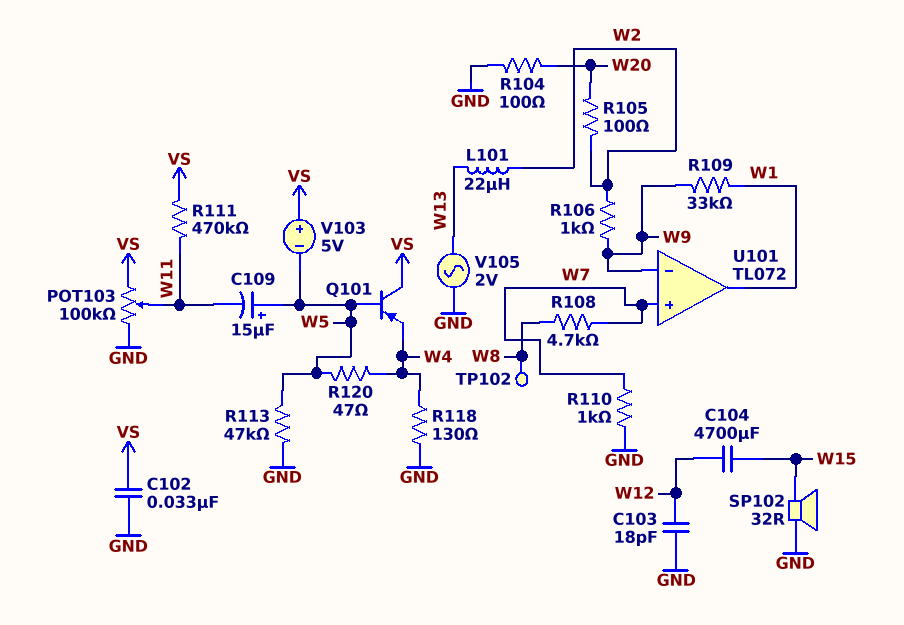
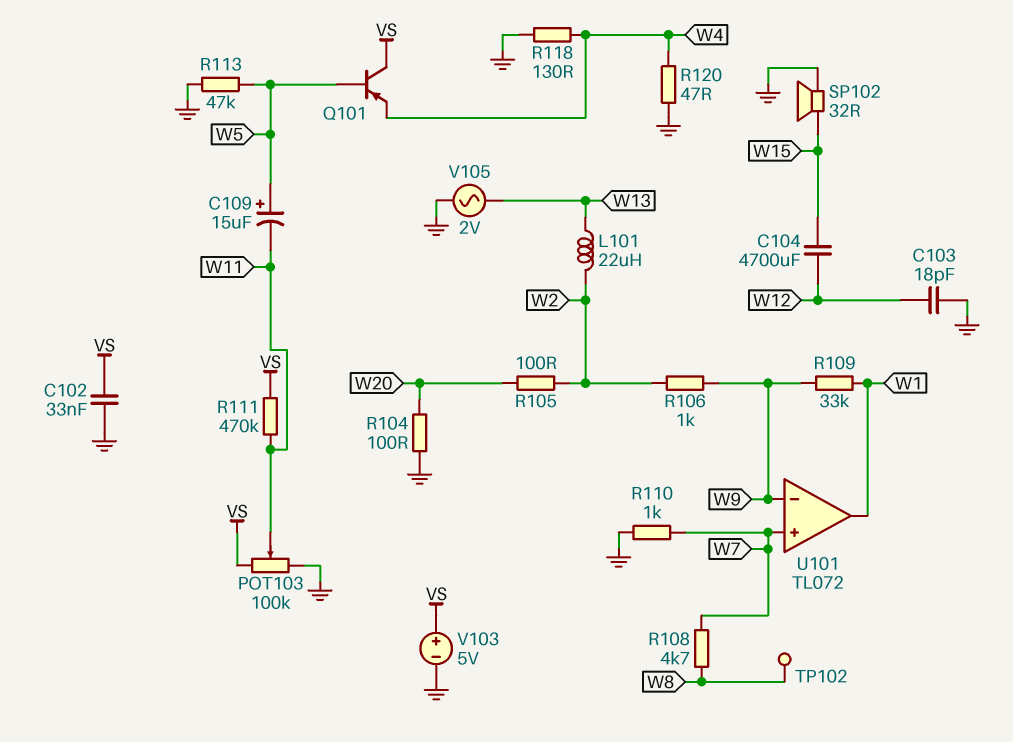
R120: 47 (W4, W5) -> 47 (GND, W4)
V103: 5V (plus VS, minus W5) -> 5V (plus VS, minus GND)

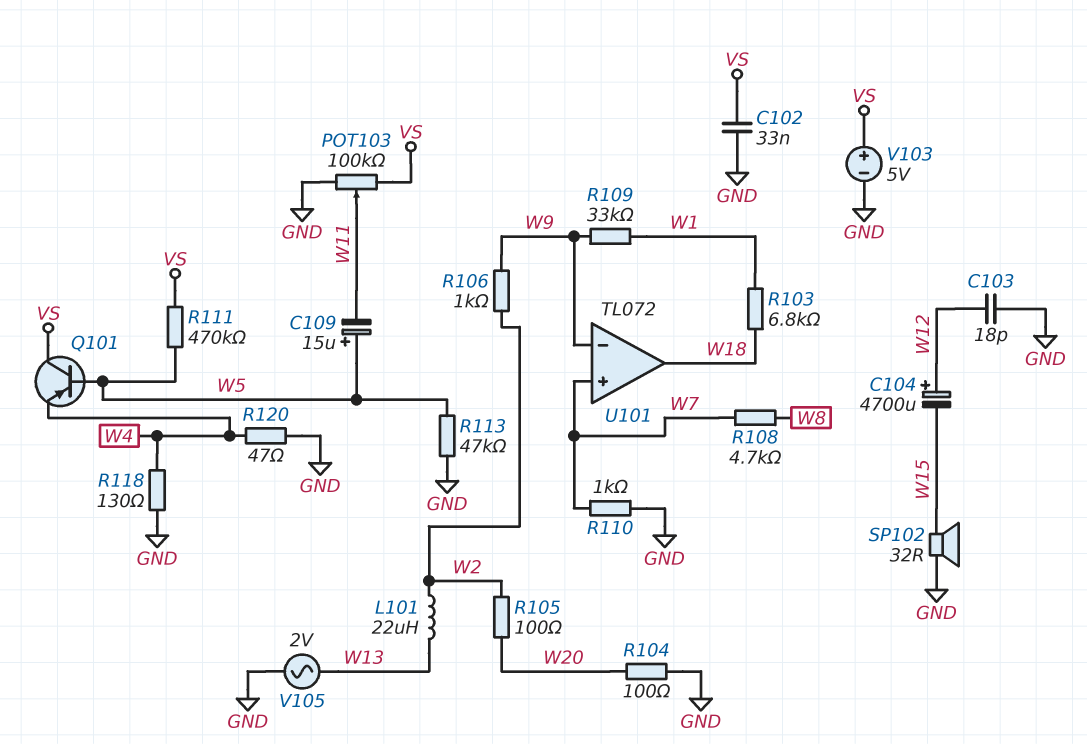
C104: 4700uF (W12, W15) -> 4700uF (plus W12, minus W15)
R103: none -> 6.8k (W1, W18)
R111: 470k (VS, W11) -> 470k (VS, W5)
TP102: test point (W8) -> none
U101 pin out: W1 -> W18

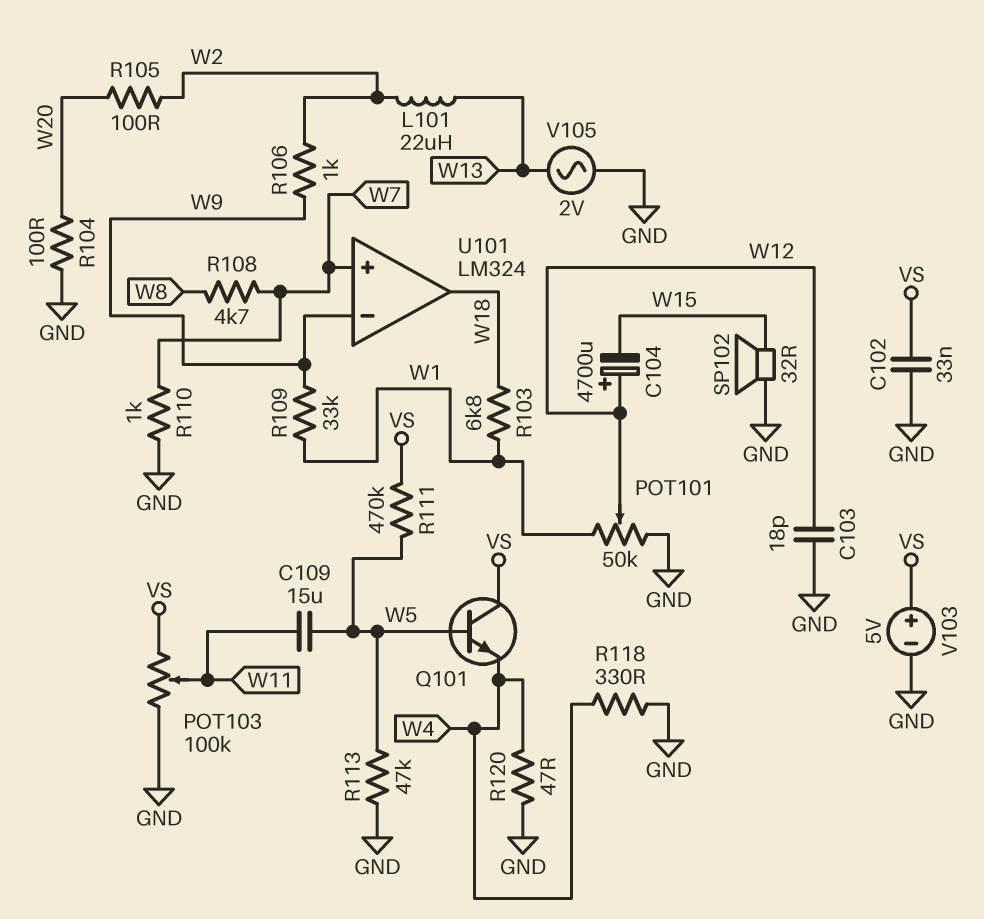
C109: 15uF (plus W5, minus W11) -> 15uF (W5, W11)
POT101: none -> 50k (GND, W1, wiper W12)
Q101: PNP (B W5, C VS, E W4) -> NPN (B W5, C VS, E W4)
R118: 130 (GND, W4) -> 330 (GND, W4)
U101: TL072 -> LM324

